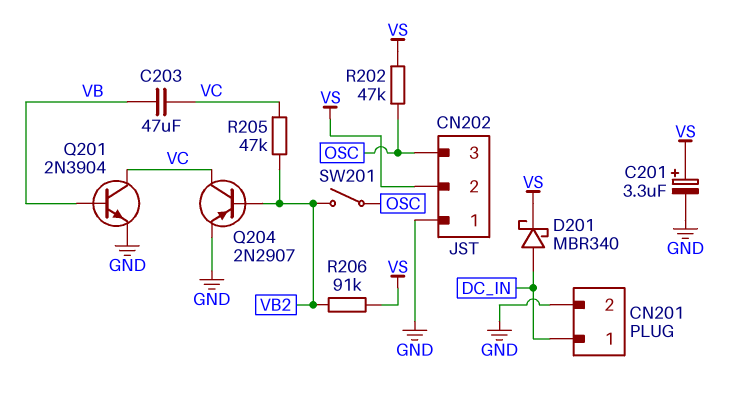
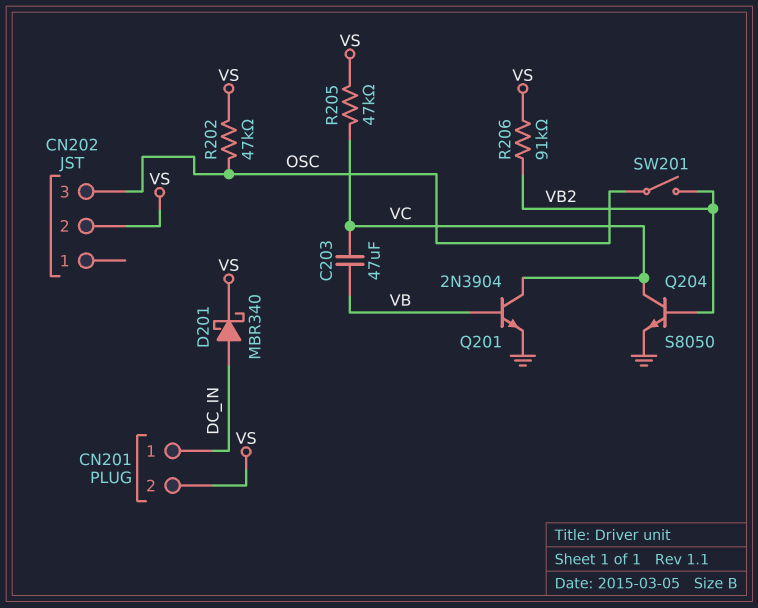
C201: 3.3uF (plus VS, minus GND) -> none
CN201 pin 2: GND -> VS
CN202 pin 1: GND -> none
Q204: PNP 2N2907 (B VB2, C VC, E GND) -> NPN S8050 (B VB2, C VC, E GND)
R205: 47k (VB2, VC) -> 47k (VC, VS)

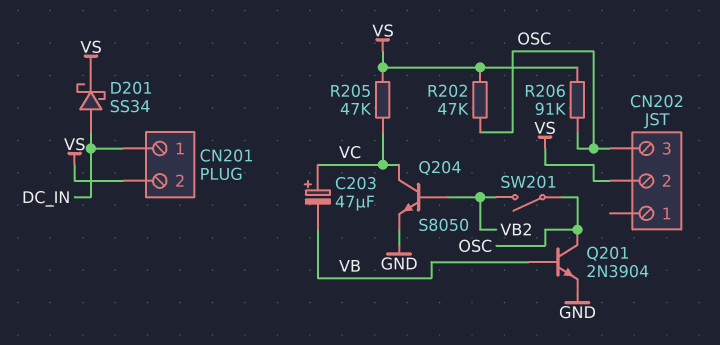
C203: 47uF (VB, VC) -> 47uF (plus VC, minus VB)
D201: schottky MBR340 (A DC_IN, K VS) -> schottky SS34 (A DC_IN, K VS)
Q201: NPN 2N3904 (B VB, C VC, E GND) -> NPN 2N3904 (B VB, C OSC, E GND)
R206: 91k (VB2, VS) -> 91k (OSC, VS)

